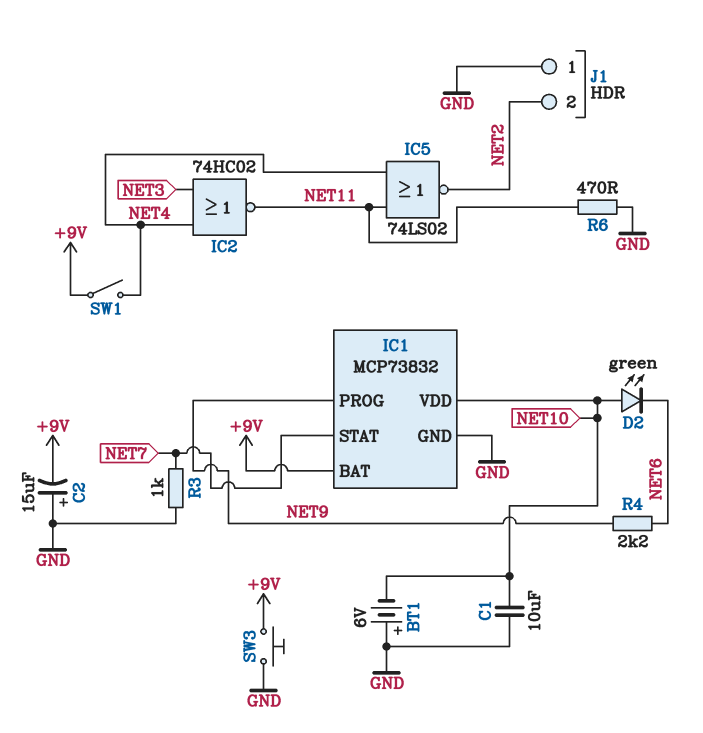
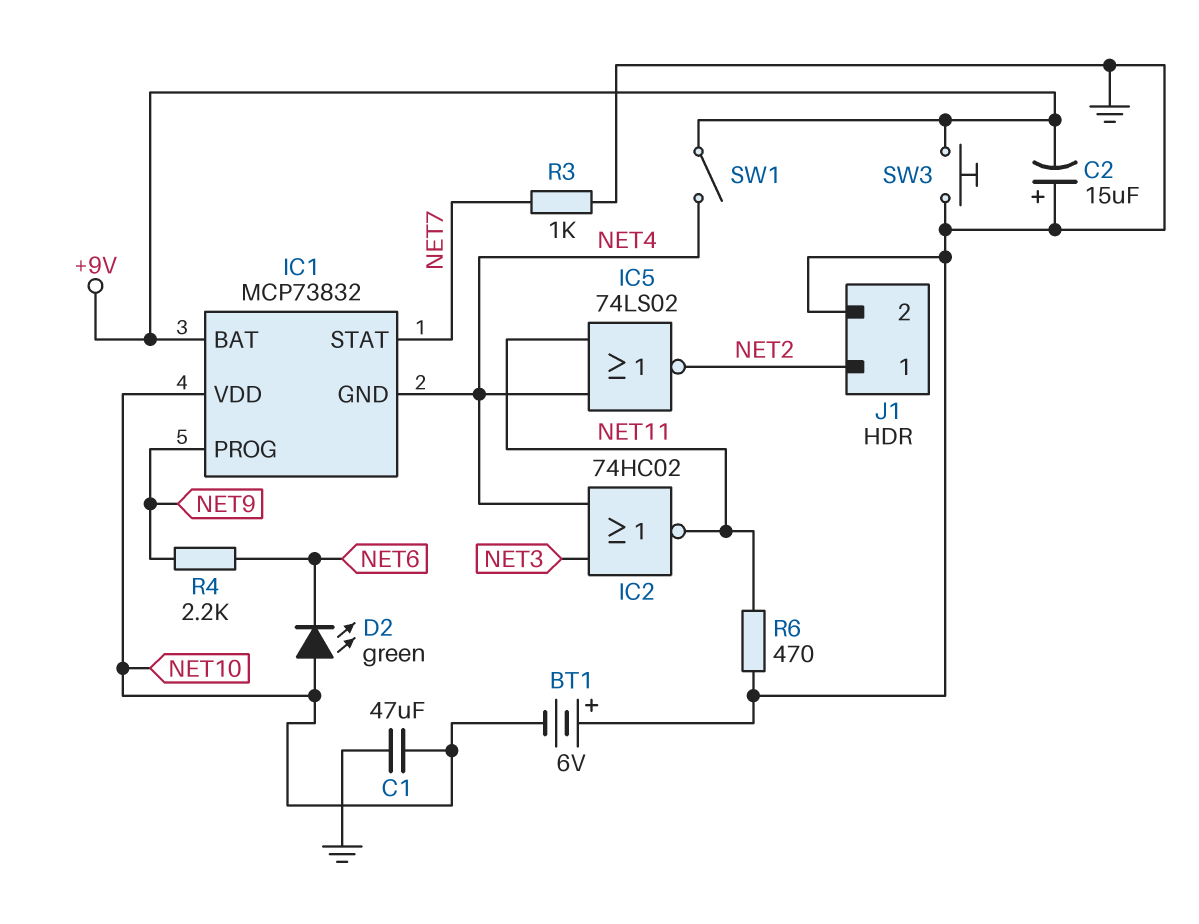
C1: 10uF (GND, NET10) -> 47uF (GND, NET10)
IC1 pin GND: GND -> NET4
J1 pin 1: GND -> NET2
J1 pin 2: NET2 -> GND

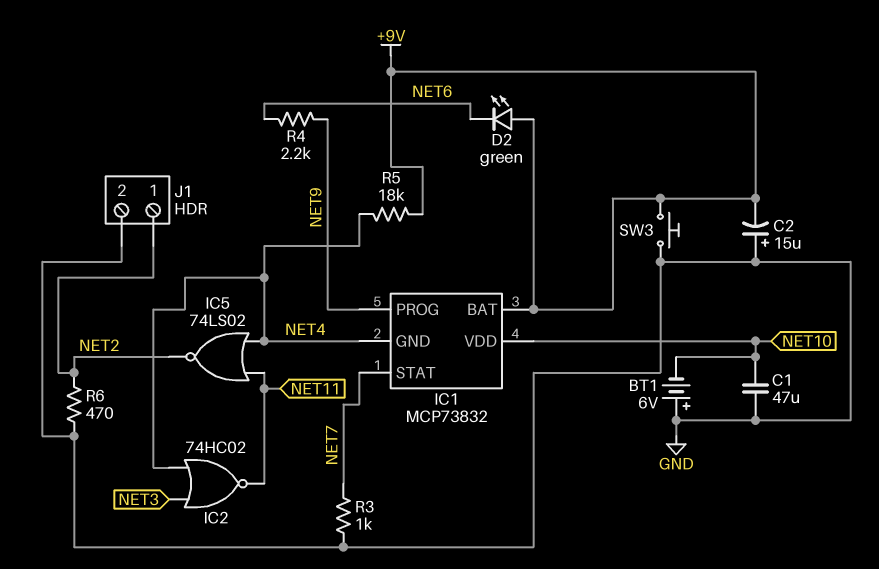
D2: LED green (A NET10, K NET6) -> LED green (A +9V, K NET6)
R5: none -> 18k (+9V, NET4)
R6: 470 (GND, NET11) -> 470 (GND, NET2)
SW1: switch (+9V, NET4) -> none

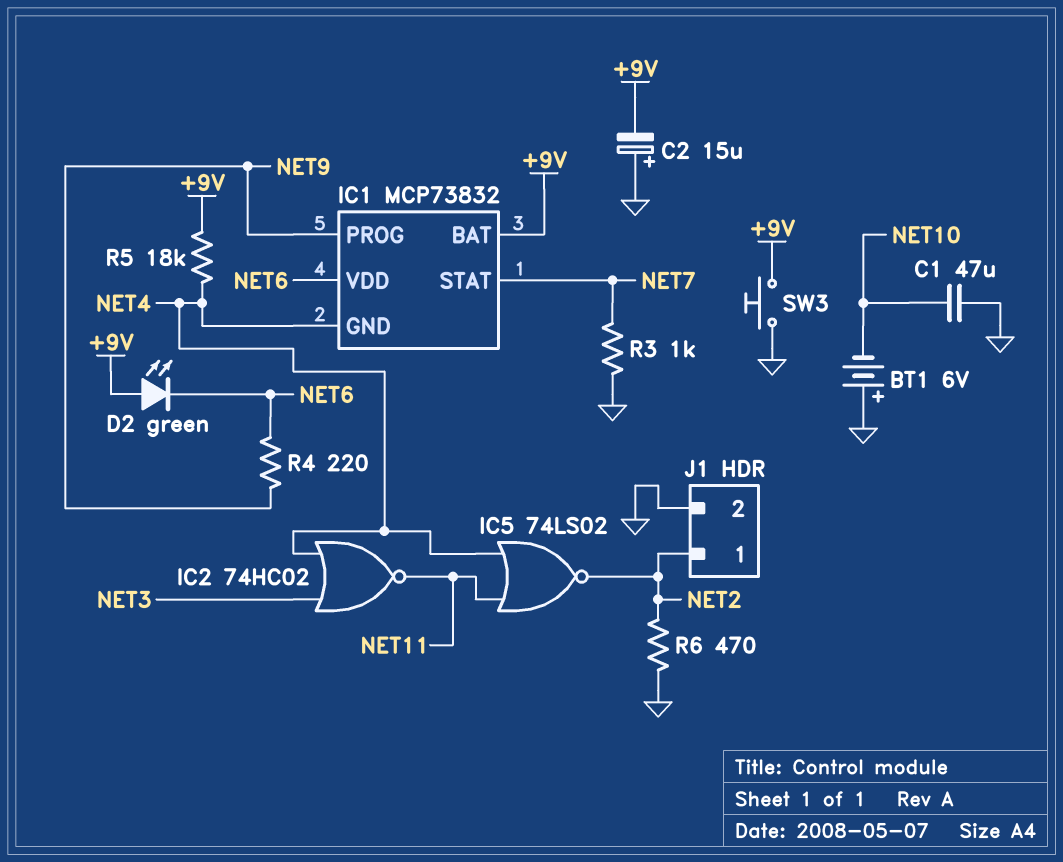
IC1 pin VDD: NET10 -> NET6
R4: 2.2k (NET6, NET9) -> 220 (NET6, NET9)

